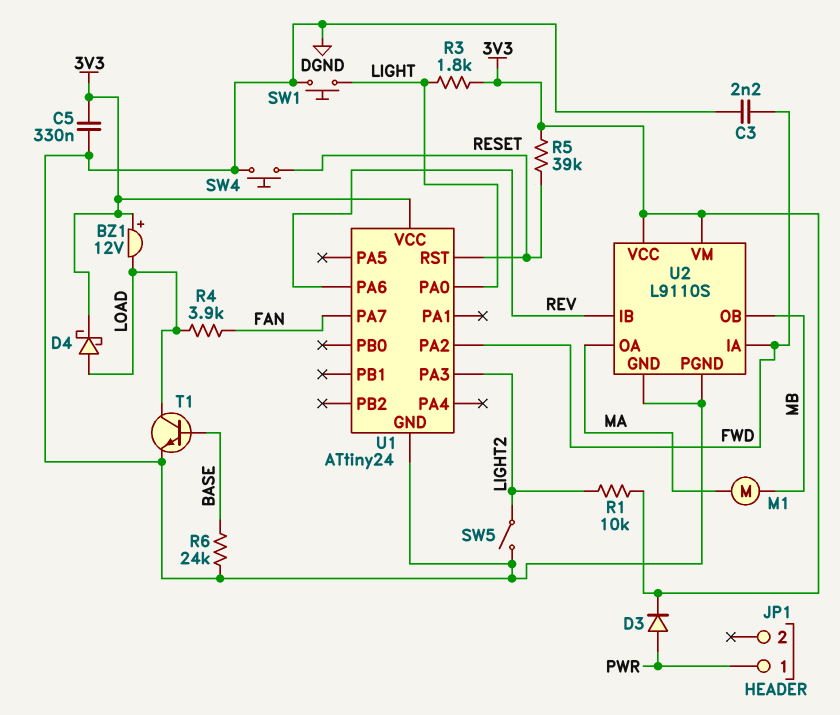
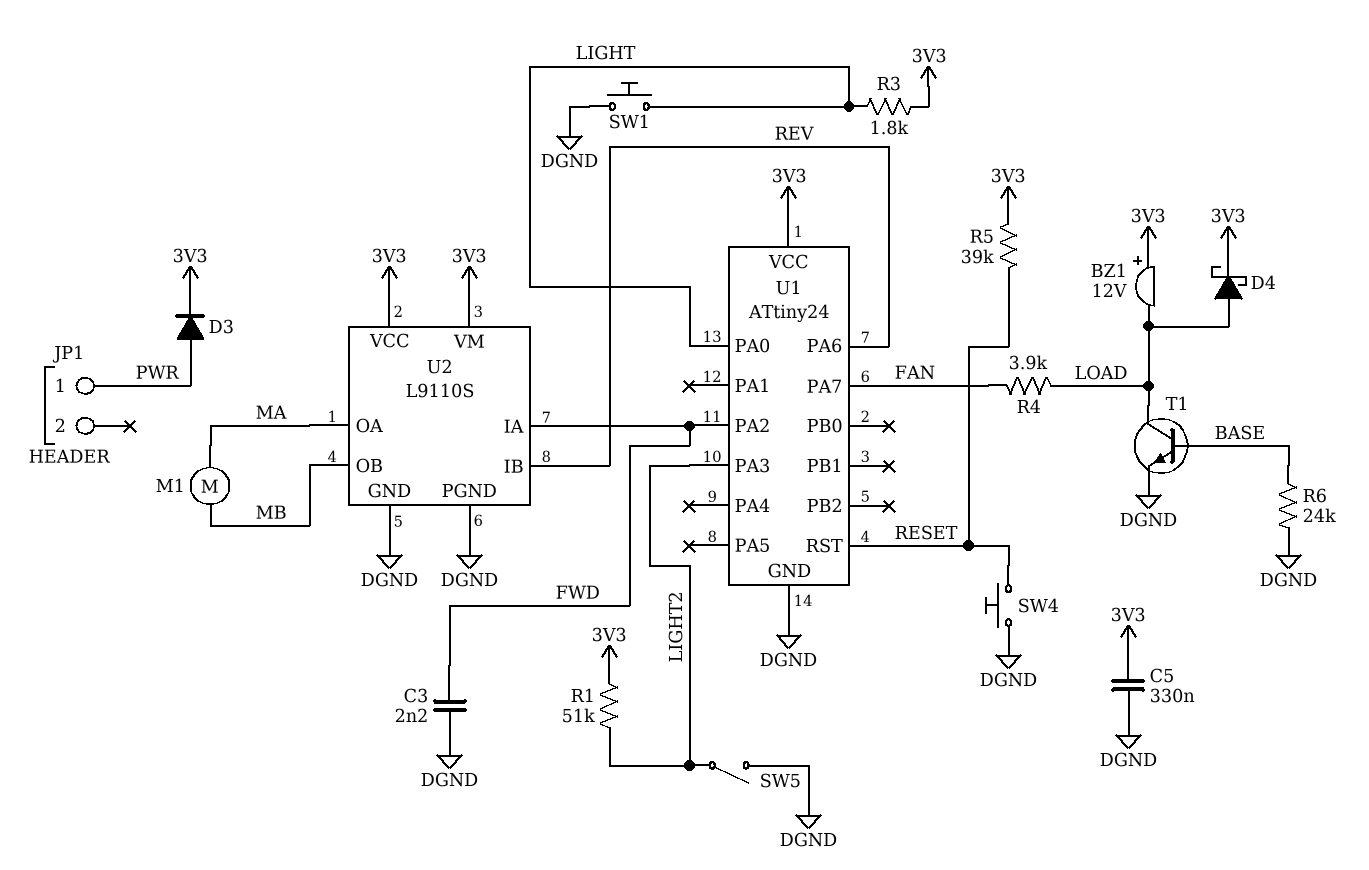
R1: 10k (3V3, LIGHT2) -> 51k (3V3, LIGHT2)

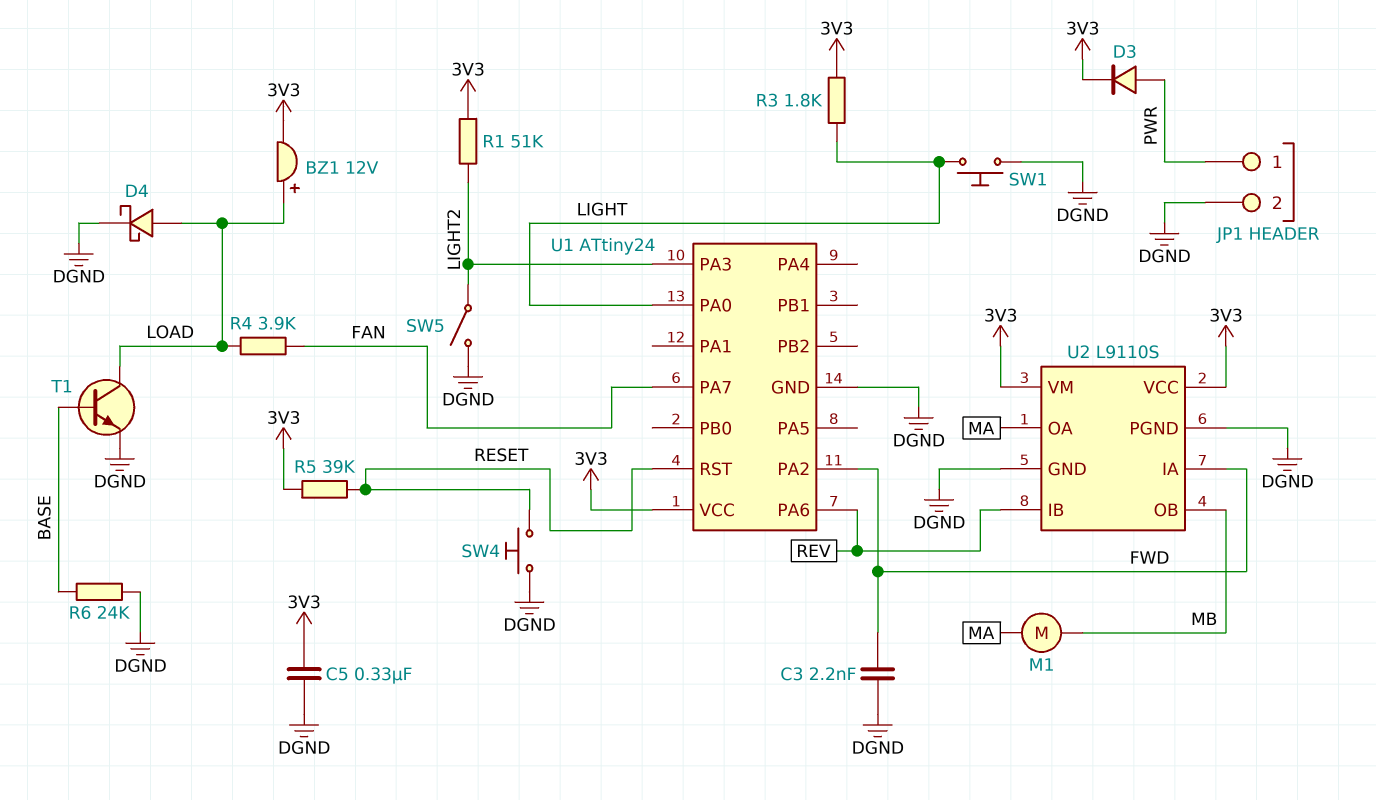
BZ1: buzzer 12V (plus 3V3, minus LOAD) -> buzzer 12V (plus LOAD, minus 3V3)
D4: schottky (A LOAD, K 3V3) -> schottky (A LOAD, K DGND)
JP1 pin 2: none -> DGND

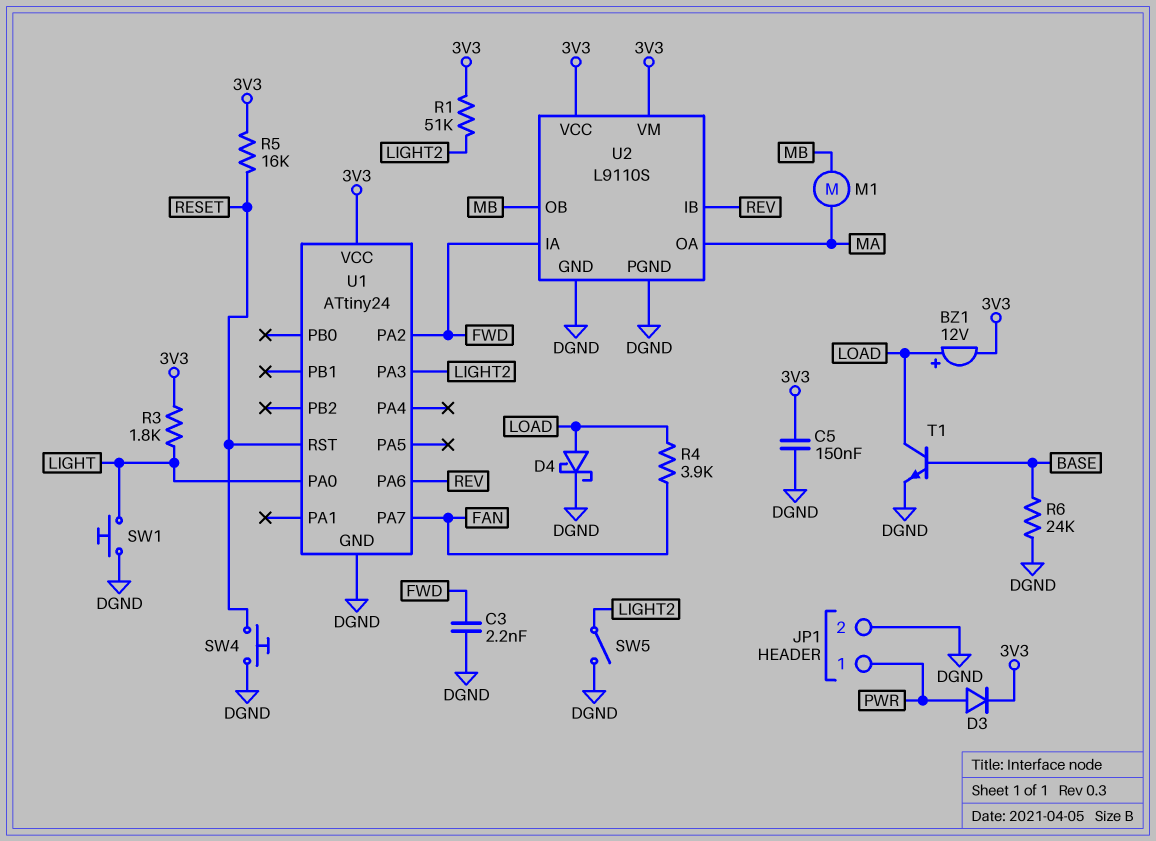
C5: 330nF (3V3, DGND) -> 150nF (3V3, DGND)
R5: 39k (3V3, RESET) -> 16k (3V3, RESET)

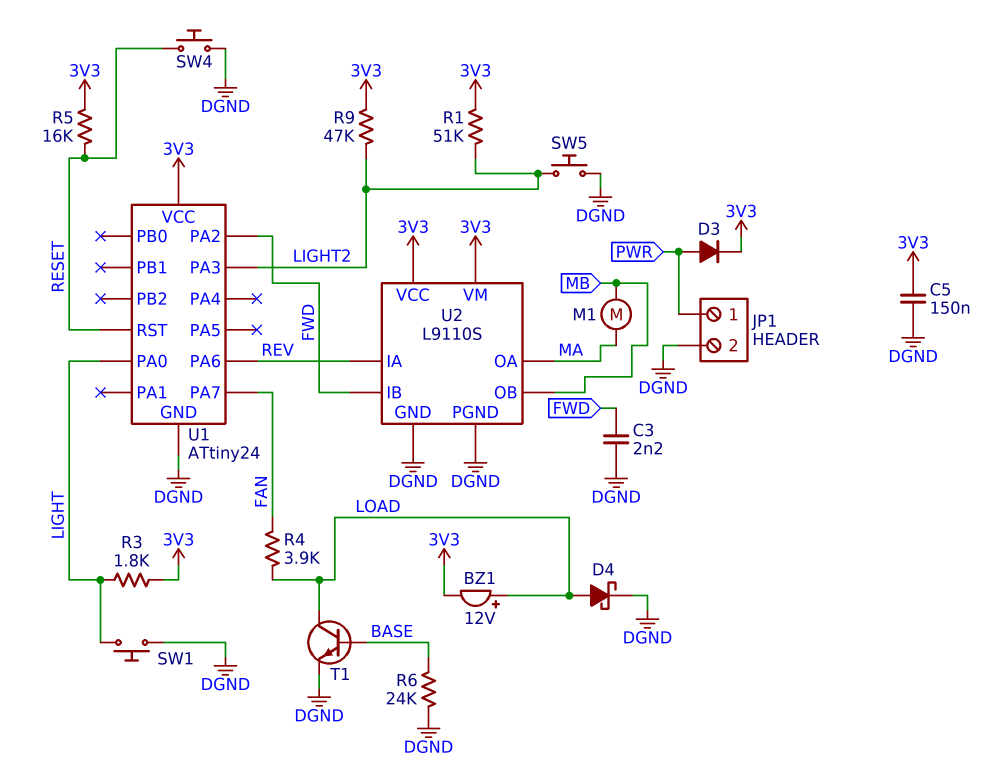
R9: none -> 47k (3V3, LIGHT2)
SW5: switch (DGND, LIGHT2) -> button (DGND, LIGHT2)
U2 pin IA: FWD -> REV
U2 pin IB: REV -> FWD

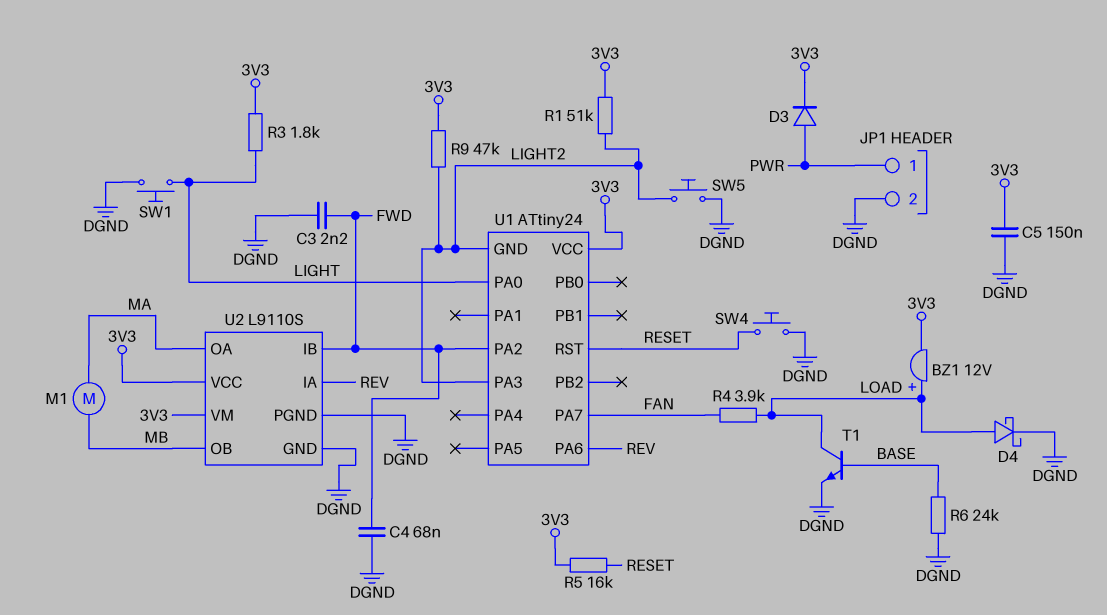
C4: none -> 68nF (DGND, FWD)
U1 pin GND: DGND -> LIGHT2

